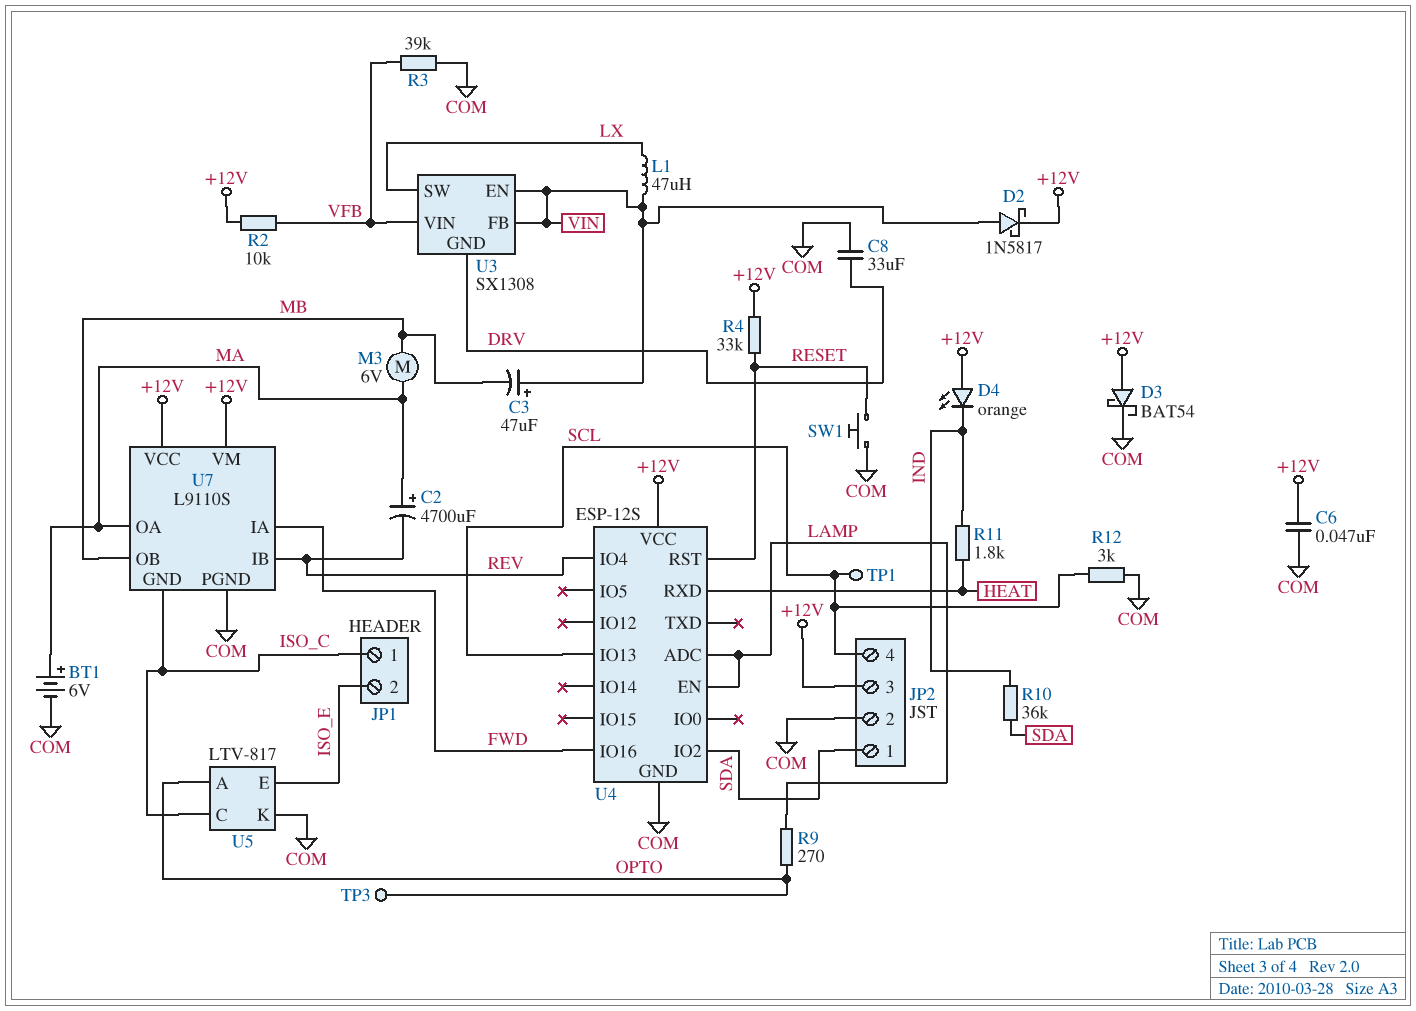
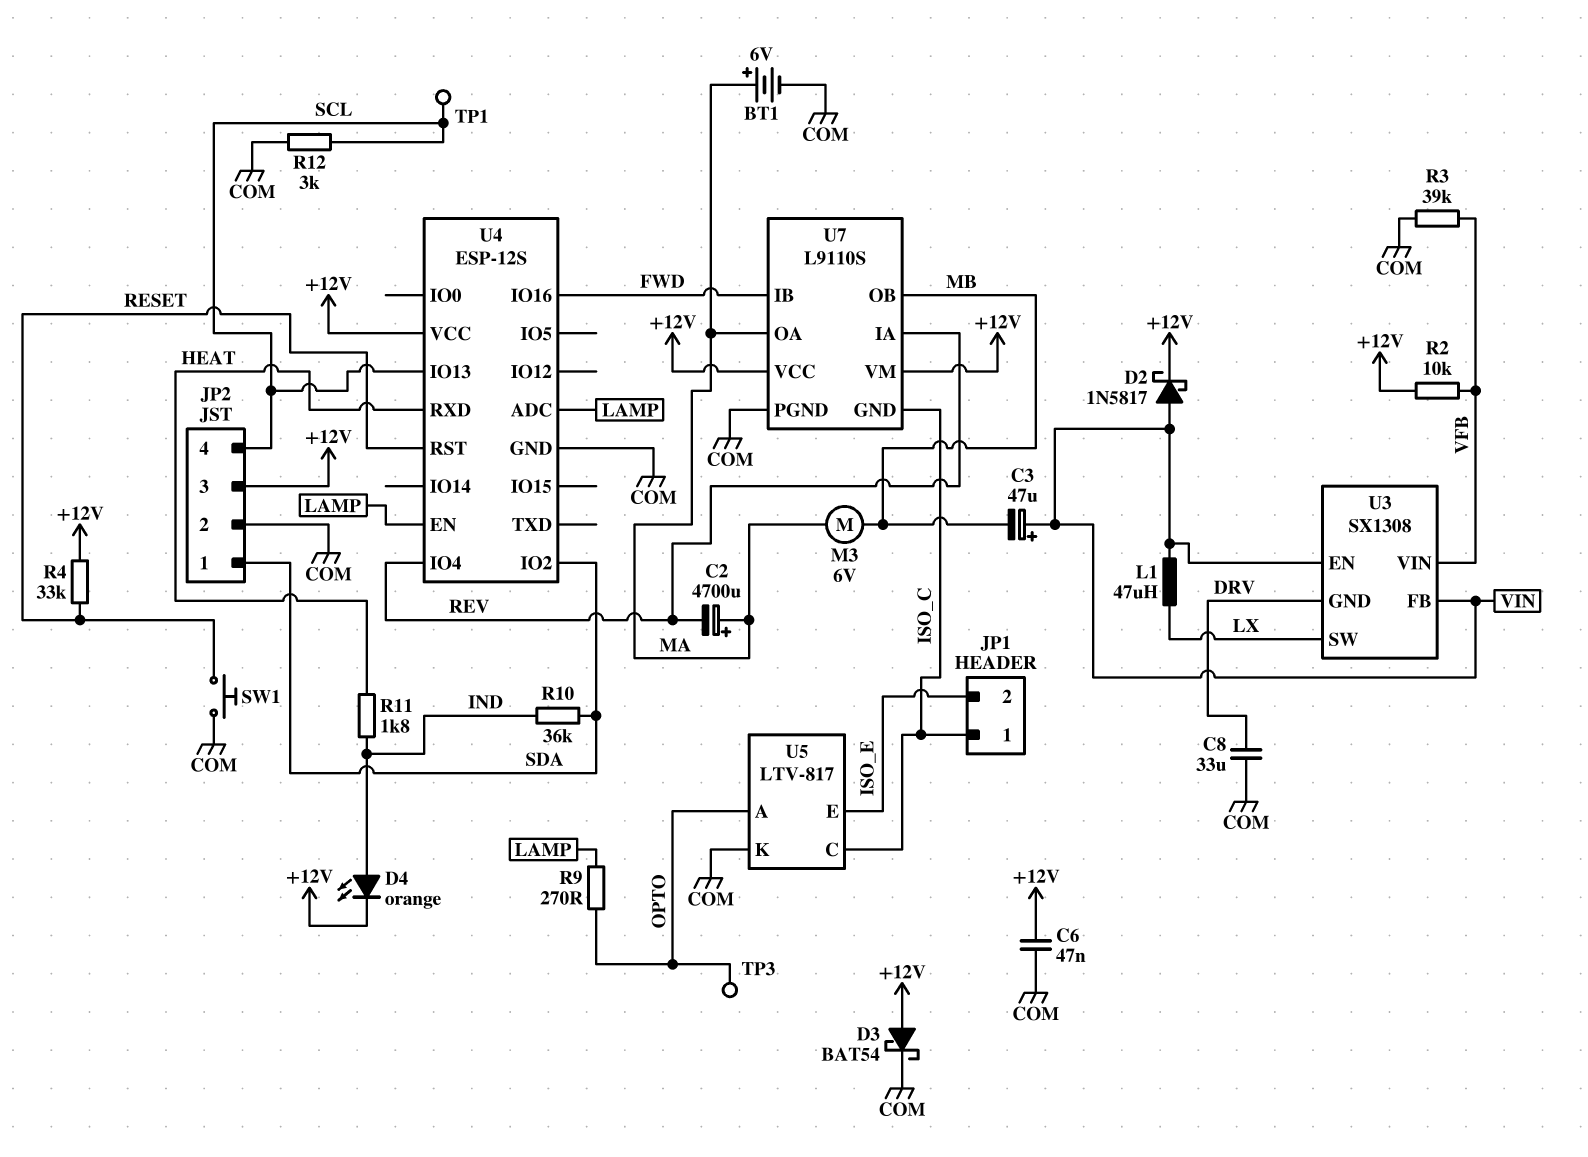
D4: LED orange (A +12V, K IND) -> LED orange (A IND, K +12V)
U7 pin IA: FWD -> REV
U7 pin IB: REV -> FWD

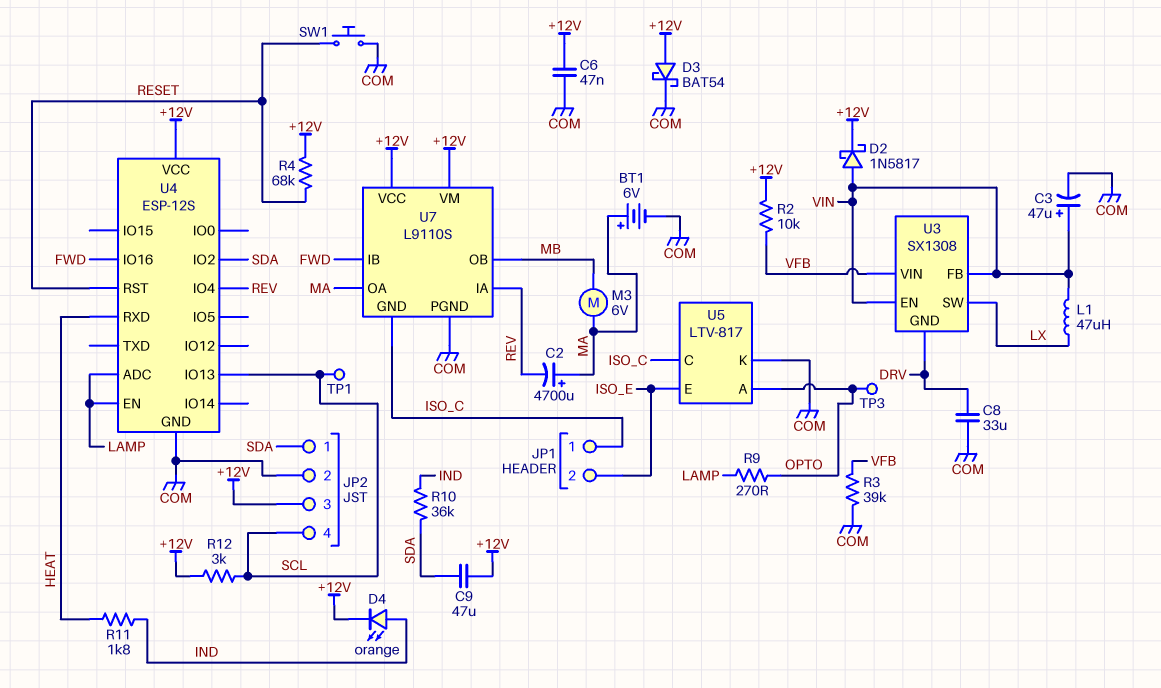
C3: 47uF (plus VIN, minus MB) -> 47uF (plus VIN, minus COM)
C9: none -> 47uF (+12V, SDA)
R4: 33k (+12V, RESET) -> 68k (+12V, RESET)
R12: 3k (COM, SCL) -> 3k (+12V, SCL)

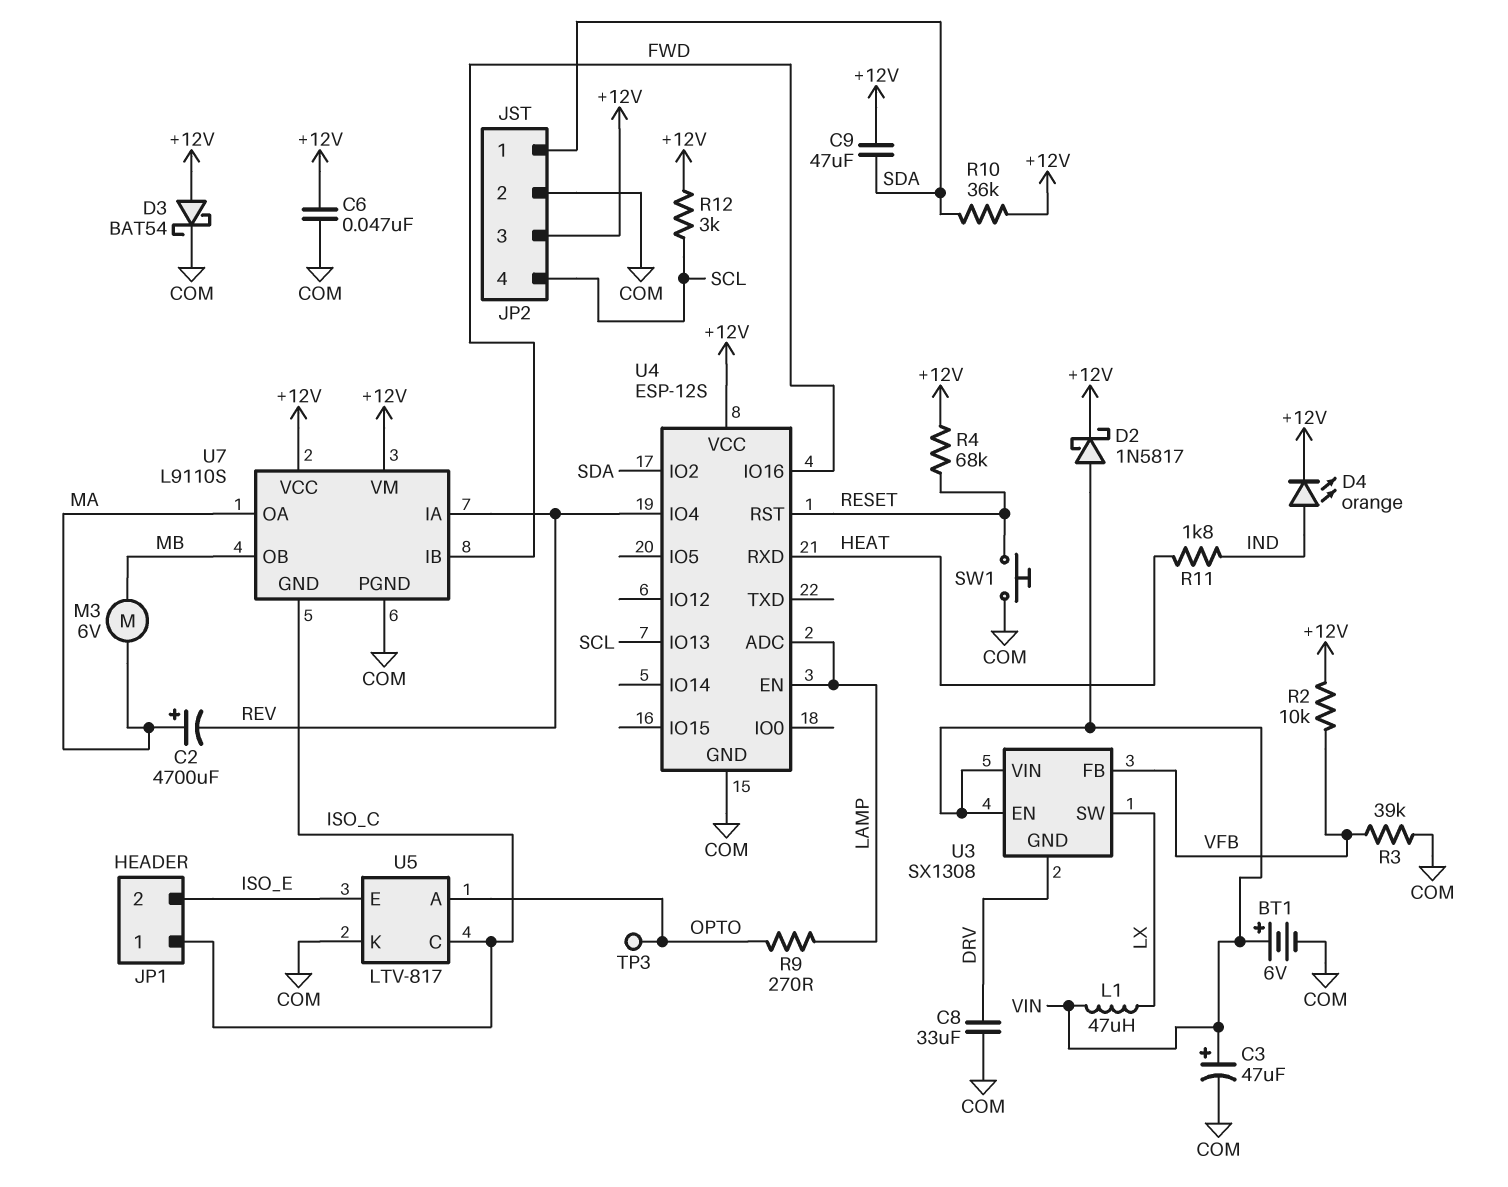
BT1: 6V (plus MA, minus COM) -> 6V (plus VIN, minus COM)
R10: 36k (IND, SDA) -> 36k (+12V, SDA)
TP1: test point (SCL) -> none
U3 pin FB: VIN -> VFB
U3 pin VIN: VFB -> VIN

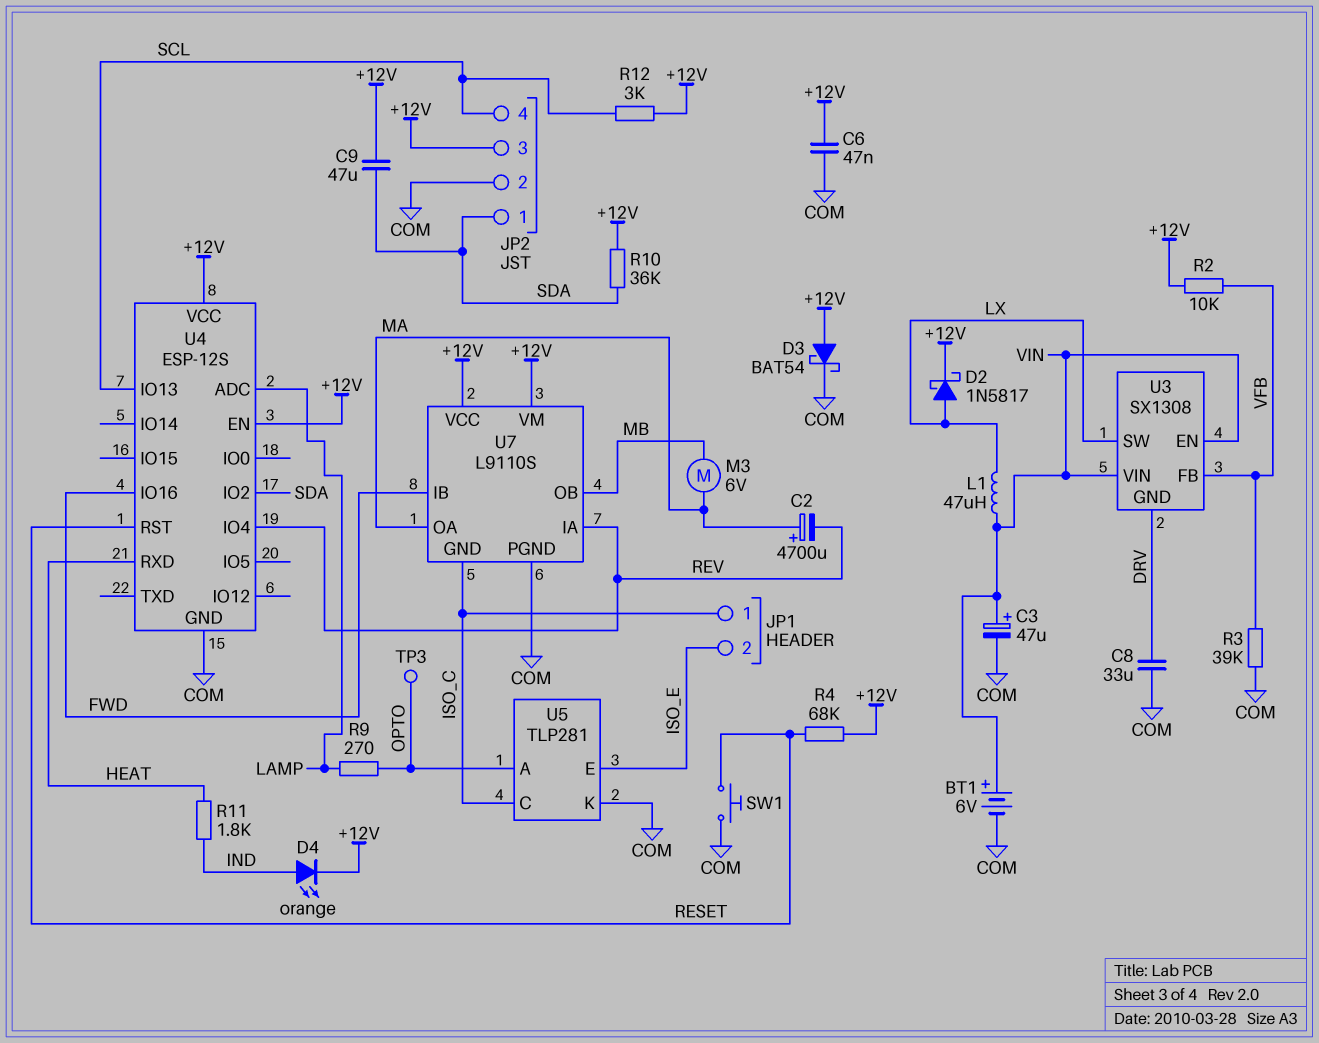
D2: schottky 1N5817 (A VIN, K +12V) -> schottky 1N5817 (A LX, K +12V)
U4 pin EN: LAMP -> +12V
U5: LTV-817 -> TLP281

